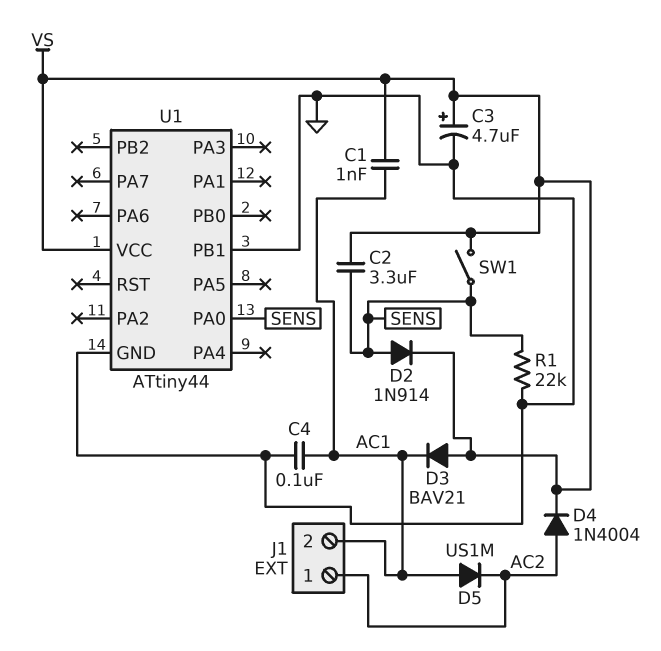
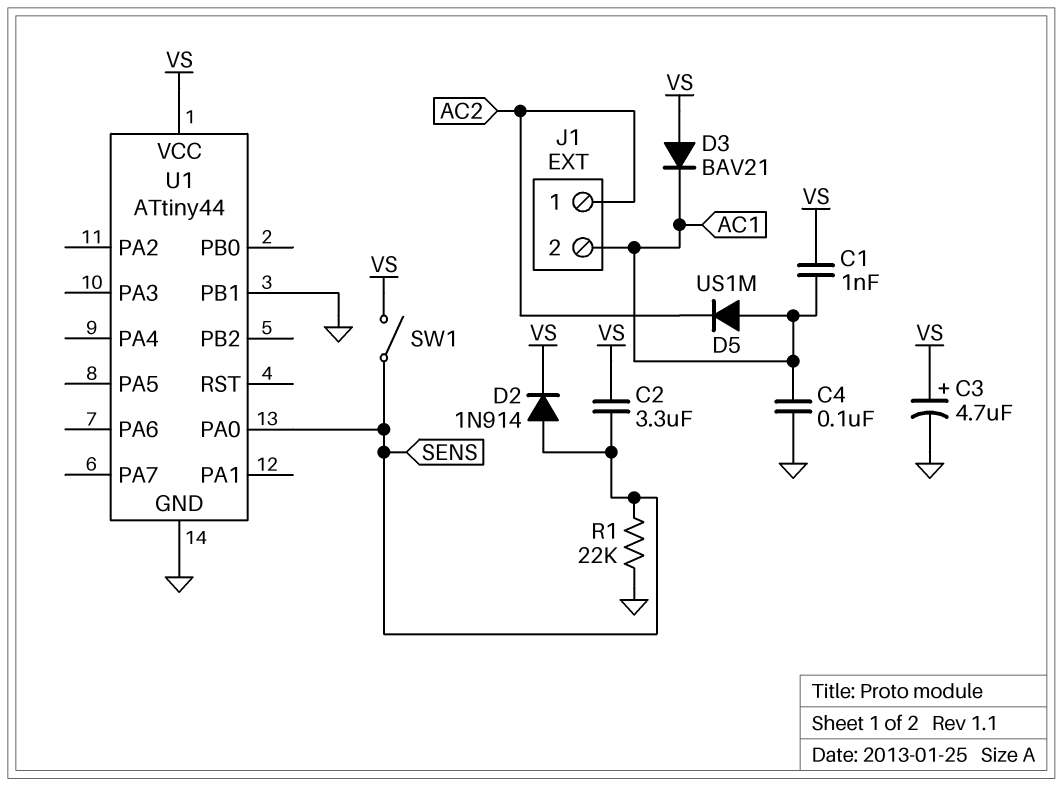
D4: diode 1N4004 (A AC2, K VS) -> none

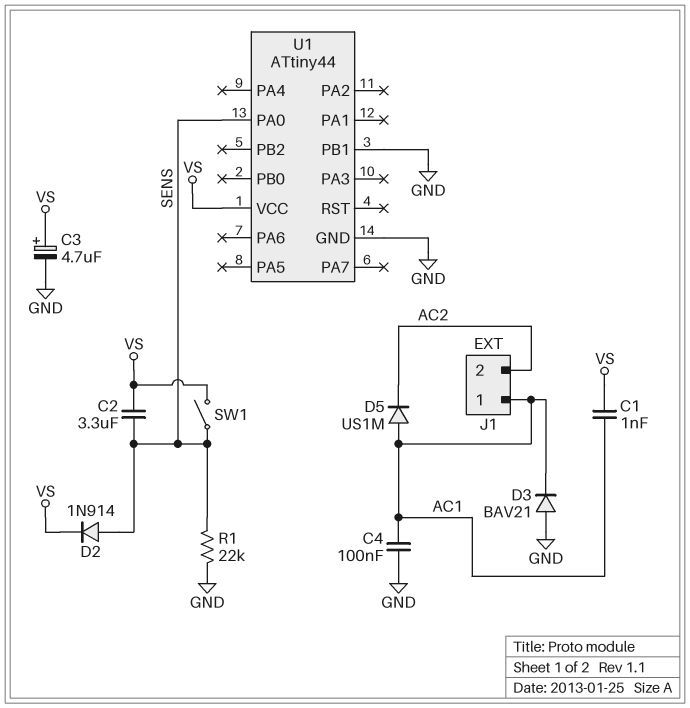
D3: diode BAV21 (A VS, K AC1) -> diode BAV21 (A GND, K AC1)
J1 pin 1: AC2 -> AC1
J1 pin 2: AC1 -> AC2

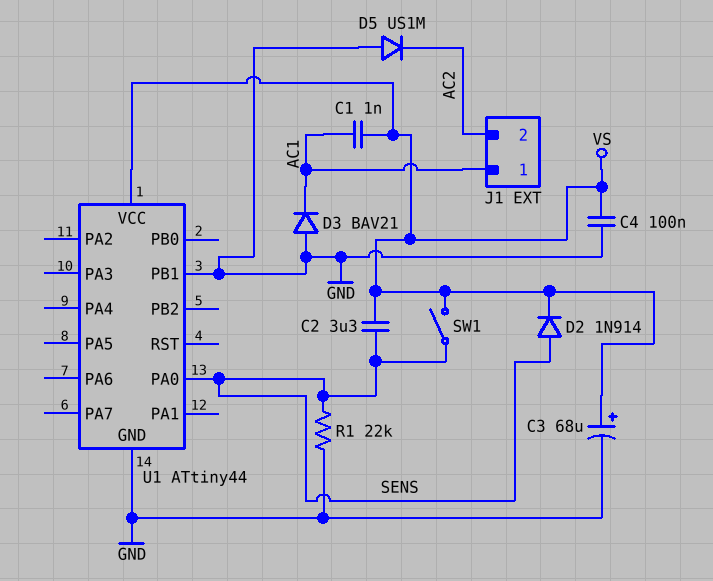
C3: 4.7uF (plus VS, minus GND) -> 68uF (plus VS, minus GND)
C4: 100nF (AC1, GND) -> 100nF (GND, VS)
D5: diode US1M (A AC1, K AC2) -> diode US1M (A GND, K AC2)

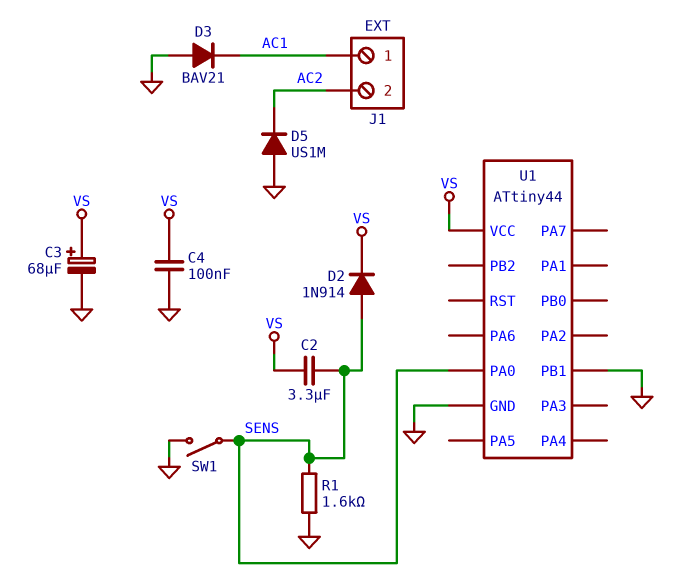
C1: 1nF (AC1, VS) -> none
R1: 22k (GND, SENS) -> 1.6k (GND, SENS)
SW1: switch (SENS, VS) -> switch (GND, SENS)

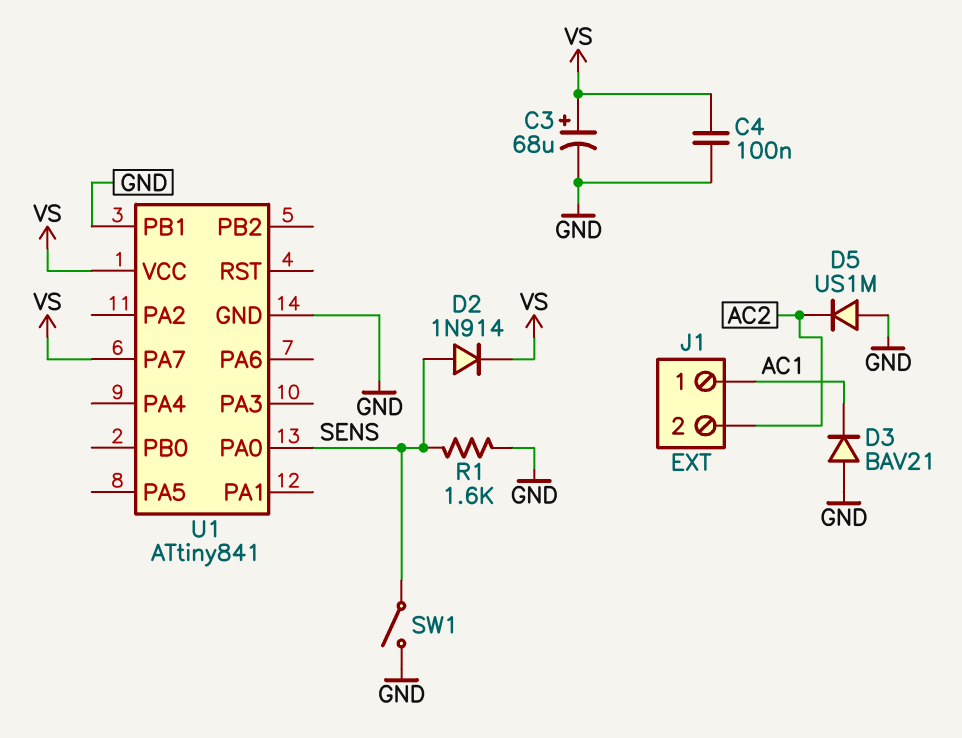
C2: 3.3uF (SENS, VS) -> none
U1: ATtiny44 -> ATtiny841
U1 pin PA7: none -> VS

